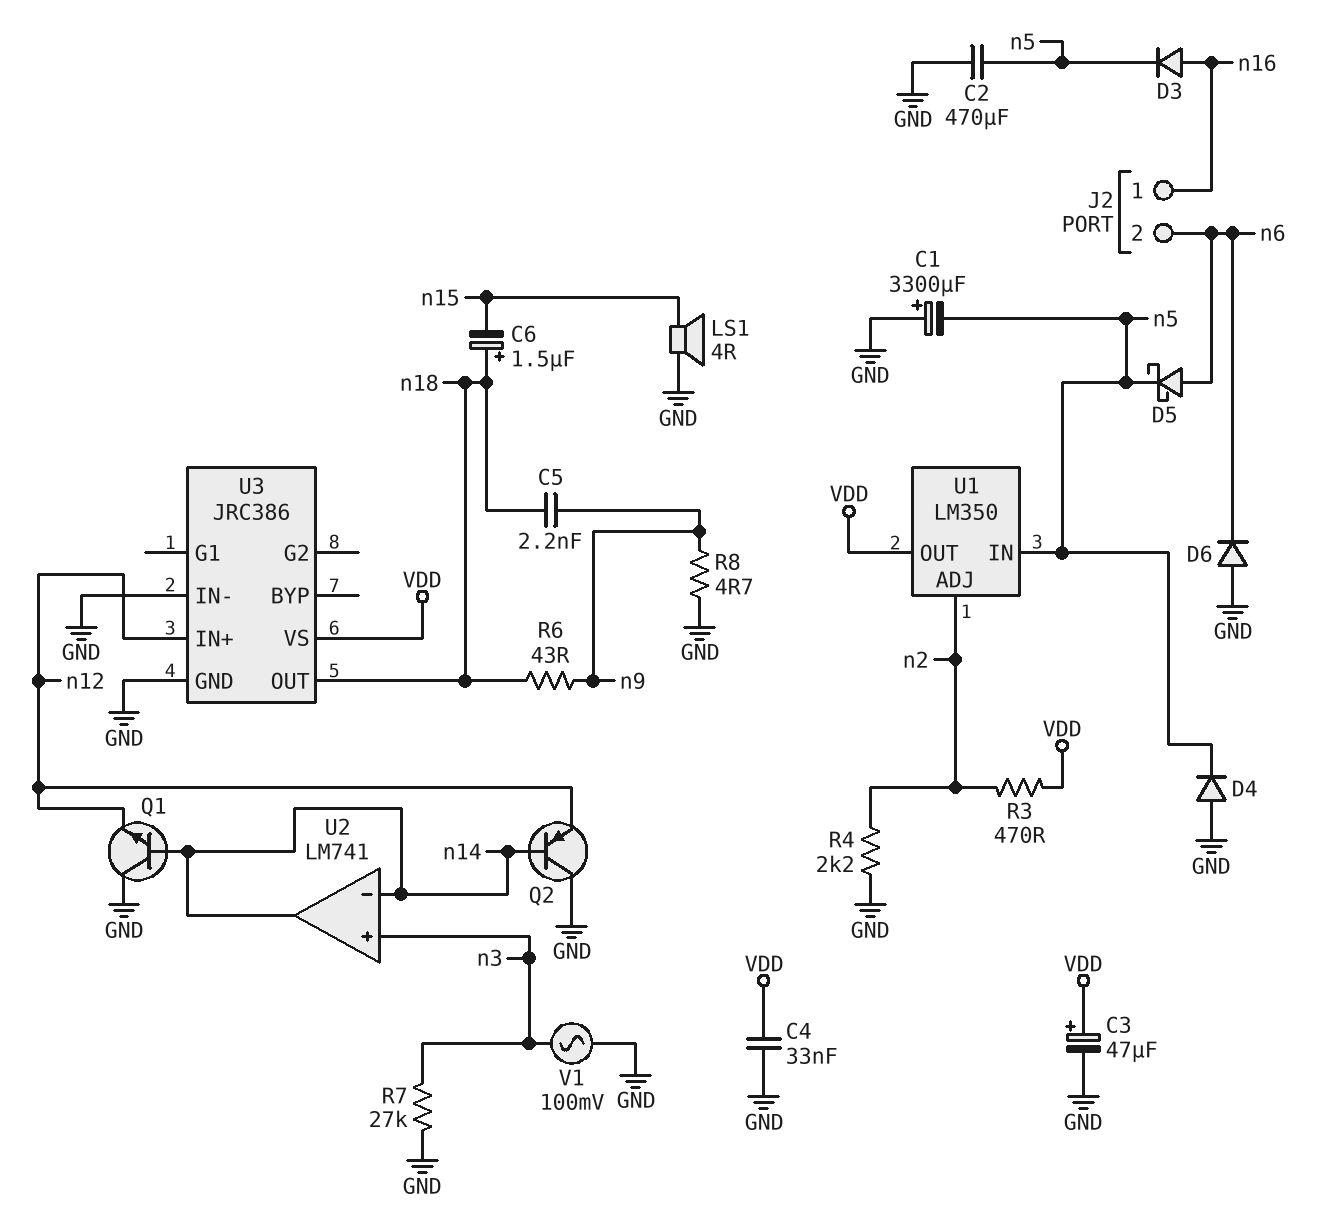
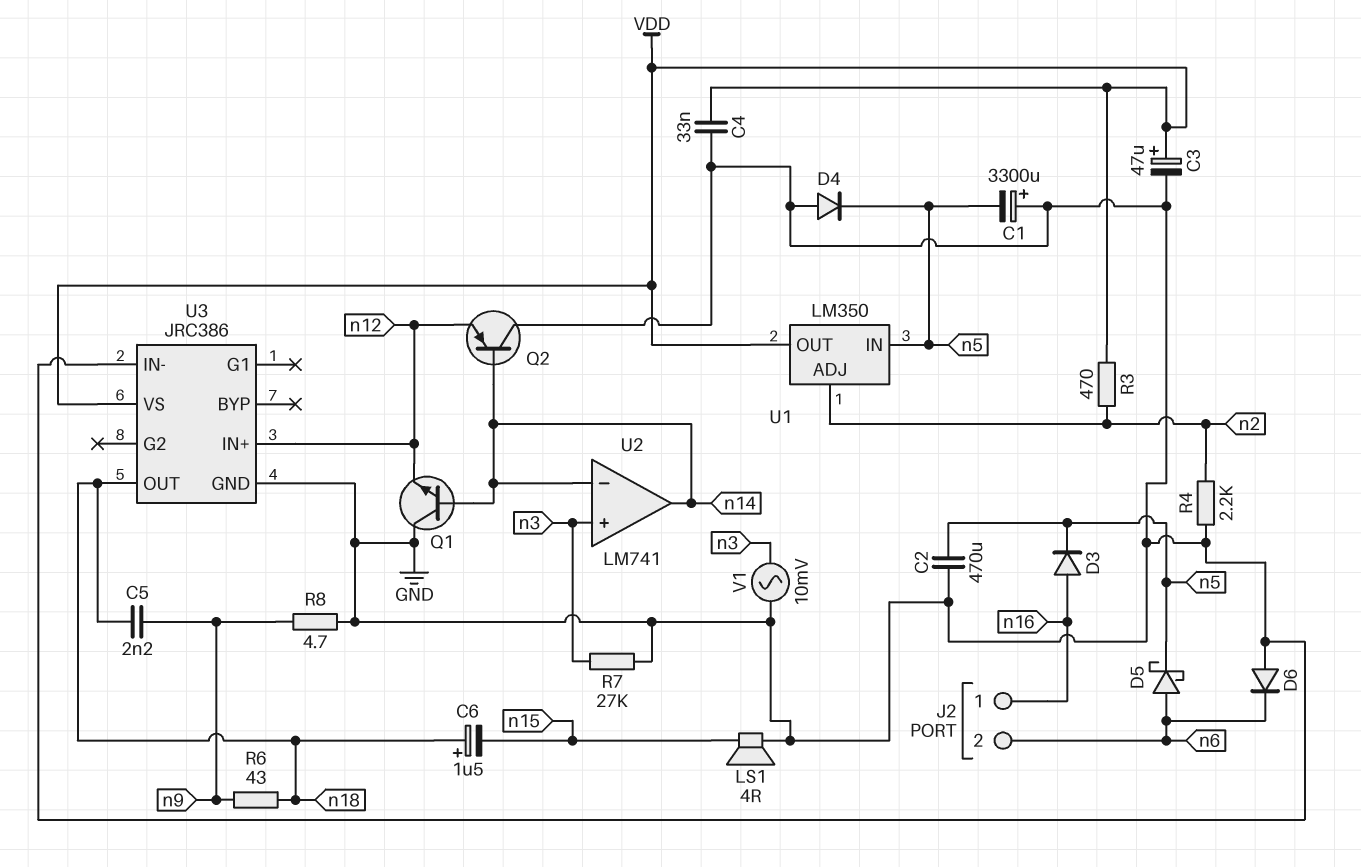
V1: AC 100mV (GND, n3) -> AC 10mV (GND, n3)

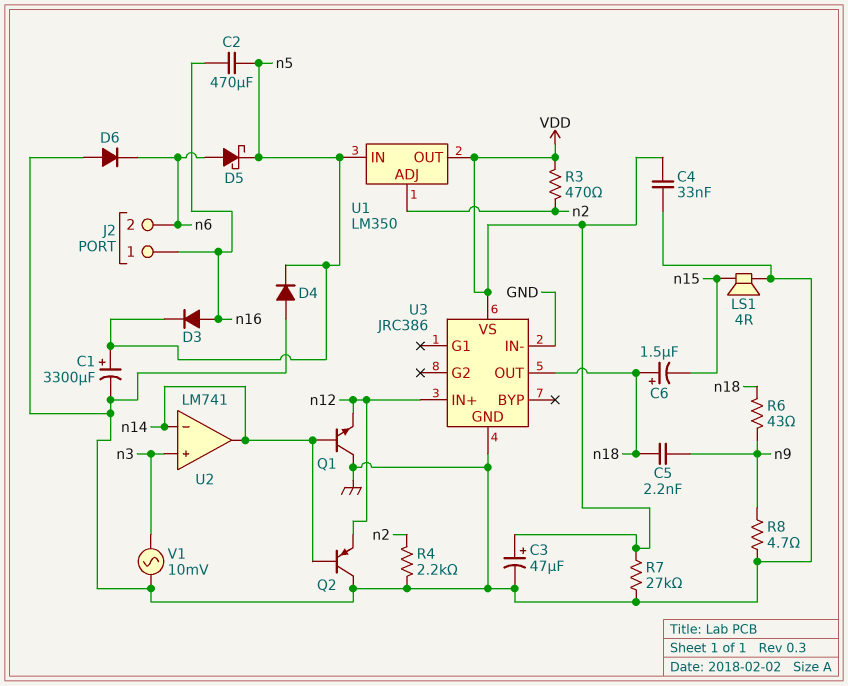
C1: 3300uF (plus GND, minus n5) -> 3300uF (plus n5, minus GND)
C2: 470uF (GND, n5) -> 470uF (n5, n16)
R7: 27k (GND, n3) -> 27k (GND, VDD)

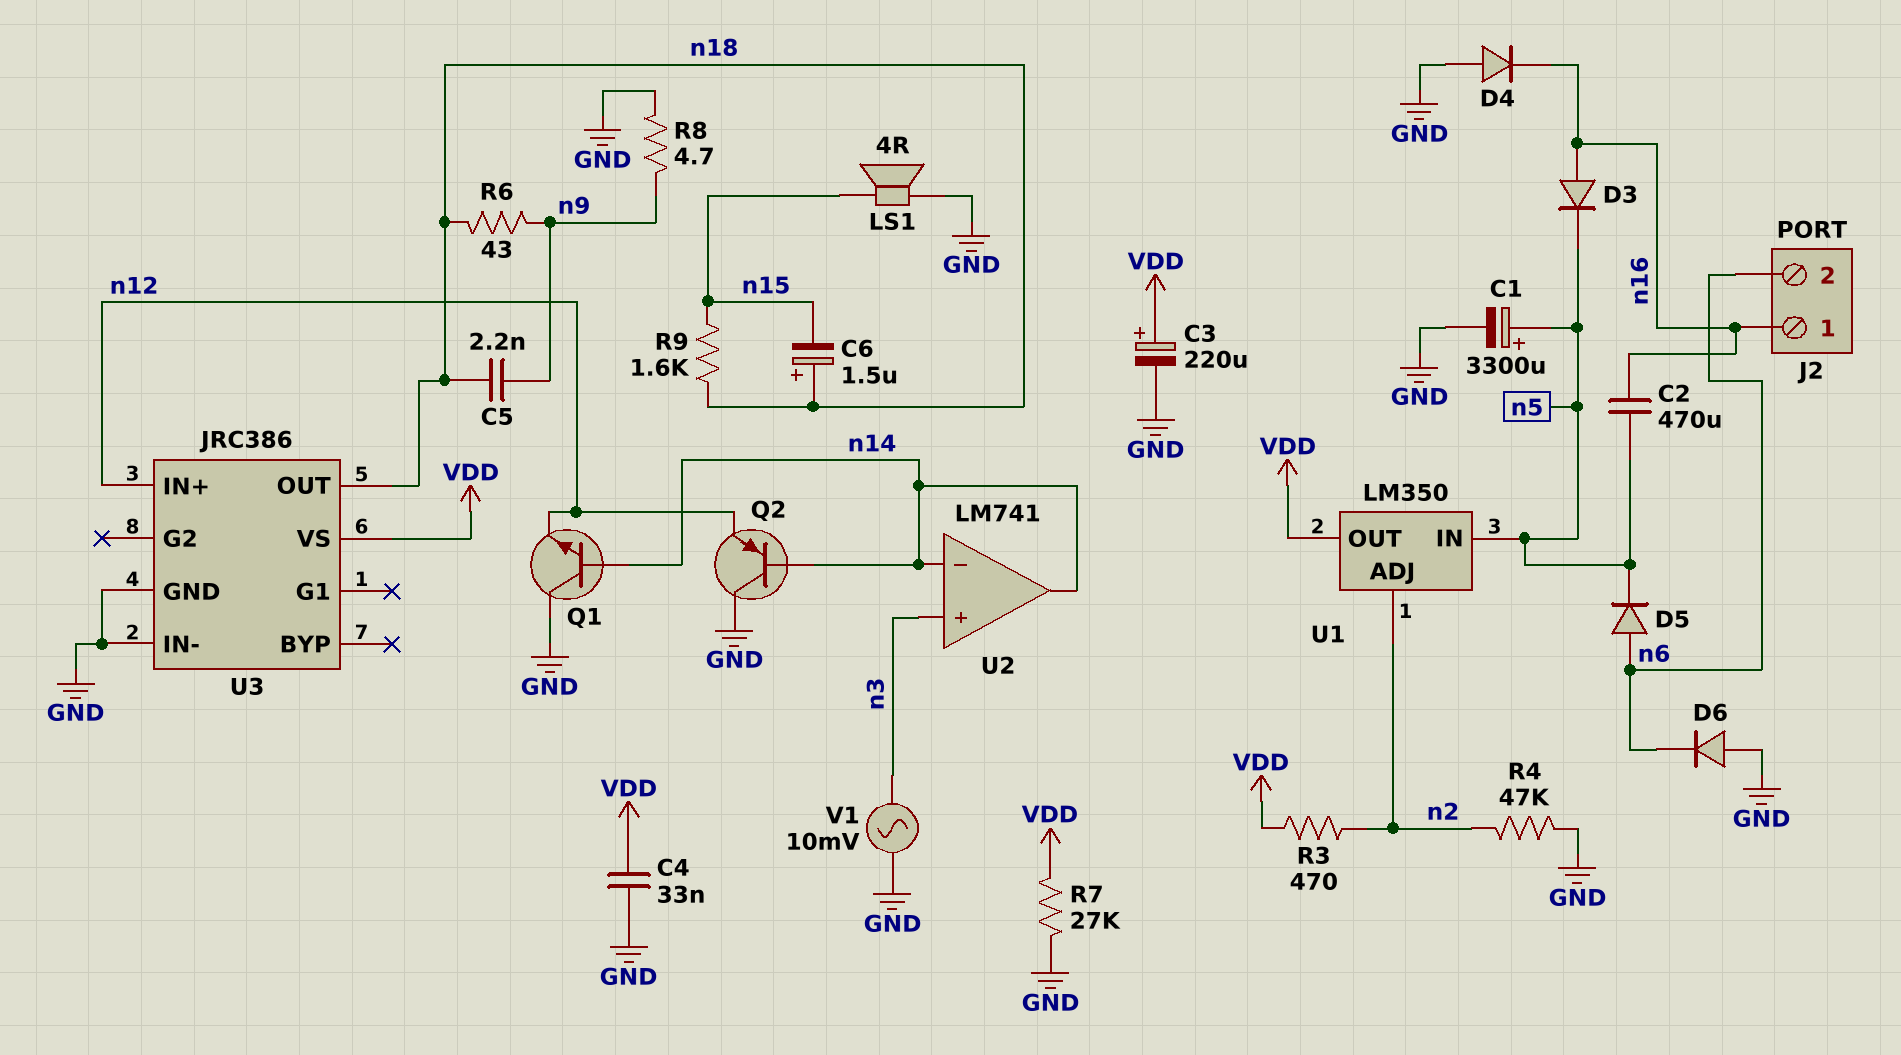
C3: 47uF (plus VDD, minus GND) -> 220uF (plus VDD, minus GND)
D4: diode (A GND, K n5) -> diode (A GND, K n16)
D5: schottky (A n6, K n5) -> diode (A n6, K n5)
R4: 2.2k (GND, n2) -> 47k (GND, n2)
R9: none -> 1.6k (n15, n18)

